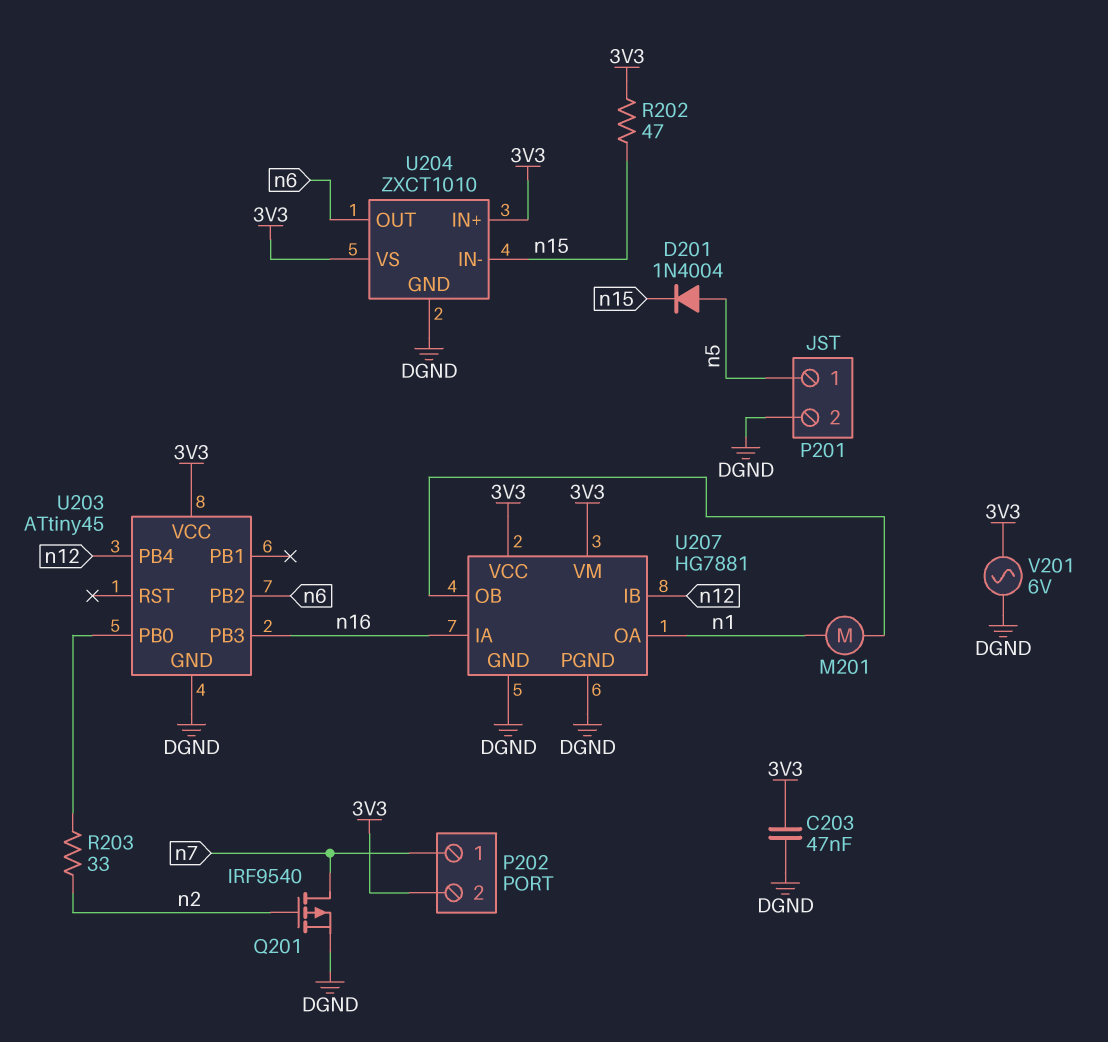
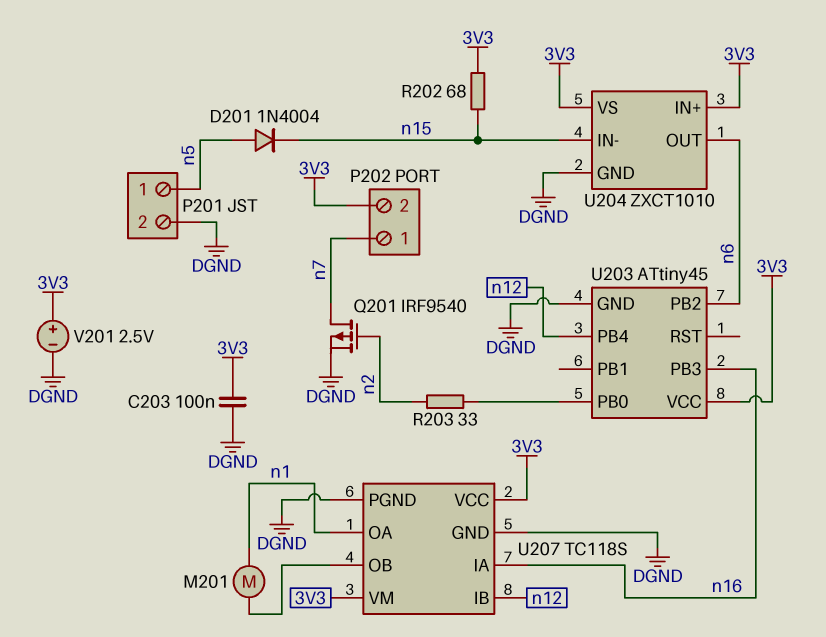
C203: 47nF (3V3, DGND) -> 100nF (3V3, DGND)
R202: 47 (3V3, n15) -> 68 (3V3, n15)
U207: HG7881 -> TC118S
V201: AC 6V (3V3, DGND) -> 2.5V (plus 3V3, minus DGND)

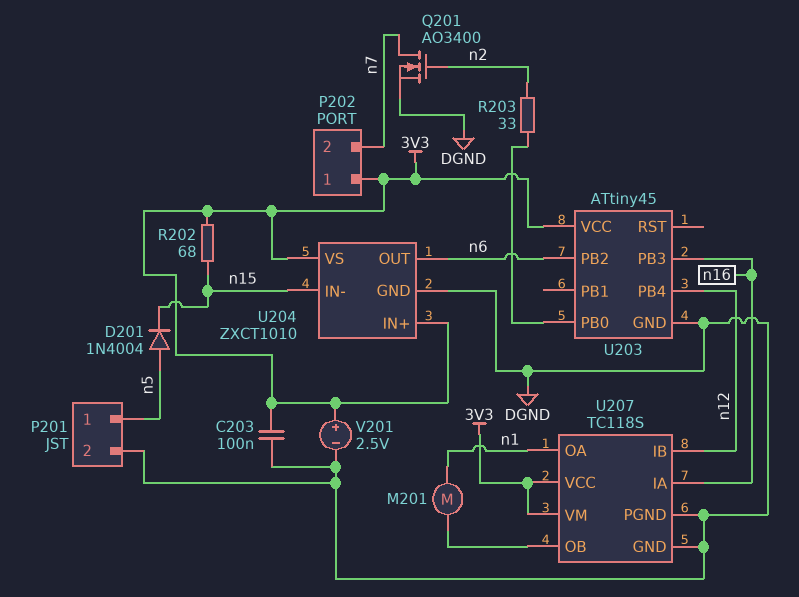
P202 pin 1: n7 -> 3V3
P202 pin 2: 3V3 -> n7
Q201: PMOS IRF9540 (G n2, D n7, S DGND) -> NMOS AO3400 (G n2, D n7, S DGND)

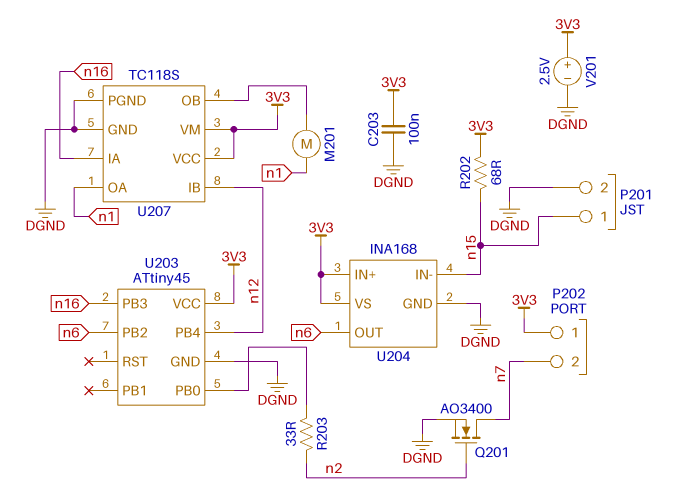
D201: diode 1N4004 (A n5, K n15) -> none
P201 pin 1: n5 -> n15
U204: ZXCT1010 -> INA168

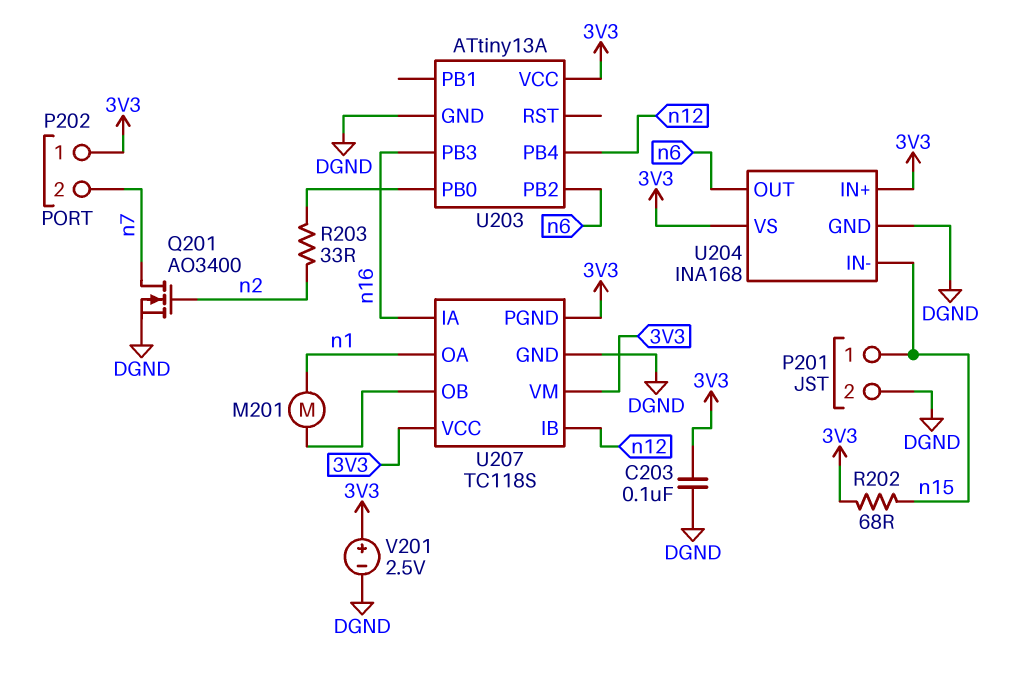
U203: ATtiny45 -> ATtiny13A
U207 pin PGND: DGND -> 3V3

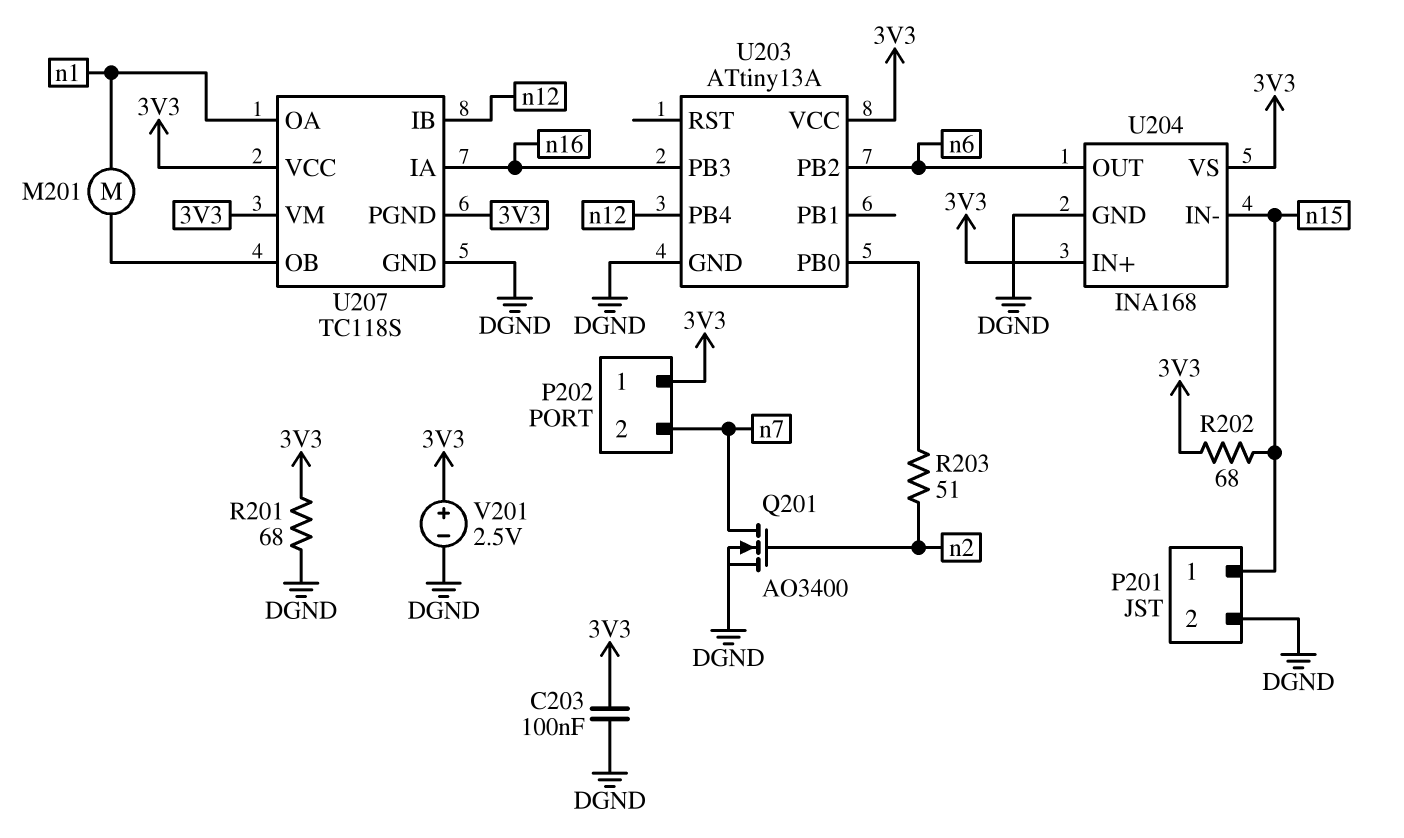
R201: none -> 68 (3V3, DGND)
R203: 33 (U203/PB0, n2) -> 51 (U203/PB0, n2)

